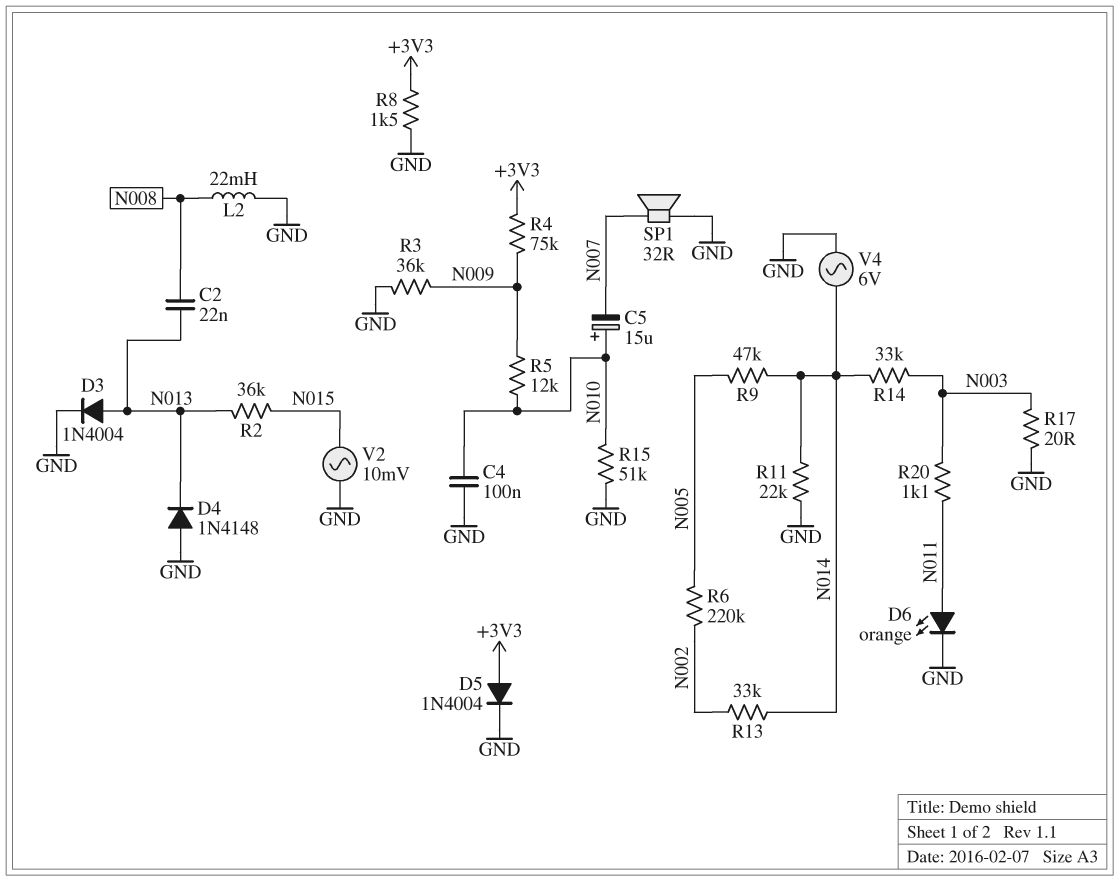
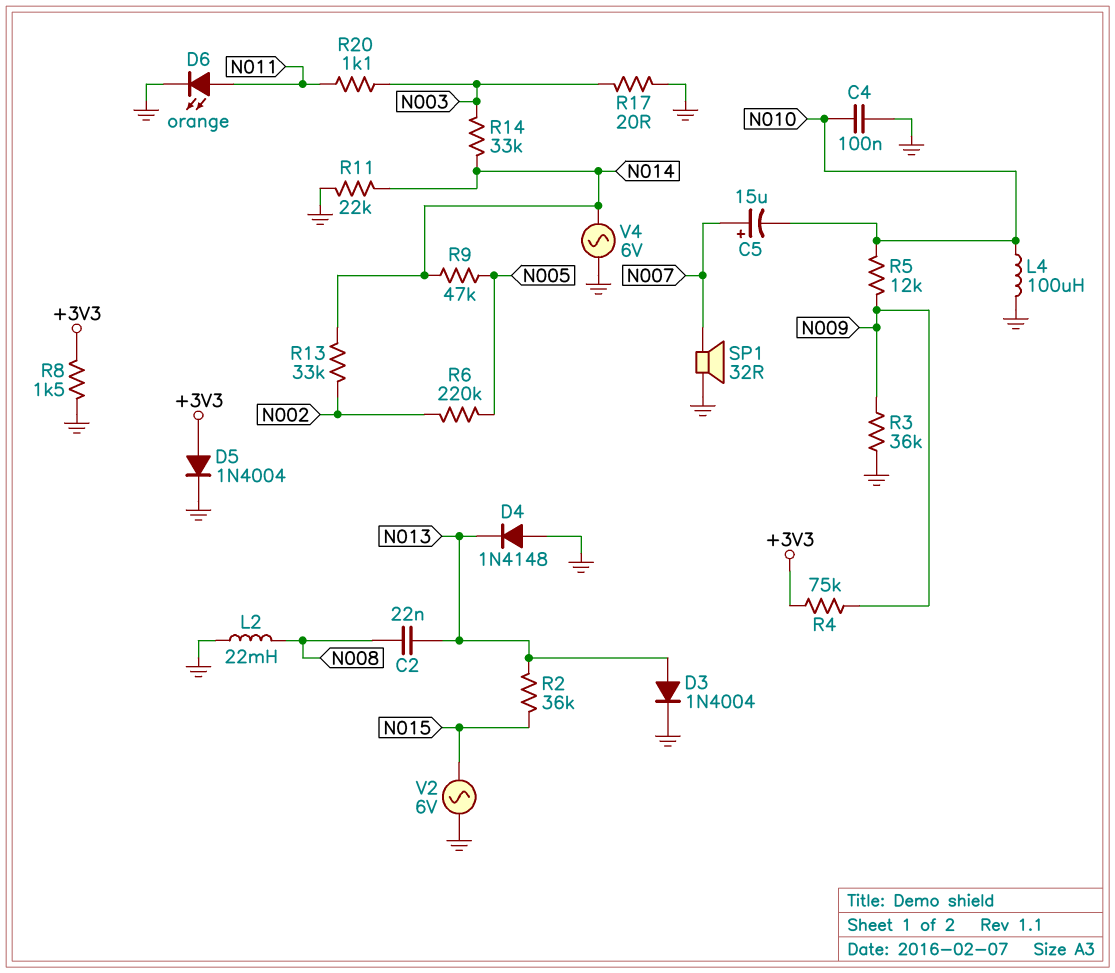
C5: 15uF (plus N010, minus N007) -> 15uF (plus N007, minus N010)
L4: none -> 100uH (GND, N010)
R15: 51k (GND, N010) -> none
V2: AC 10mV (GND, N015) -> AC 6V (GND, N015)

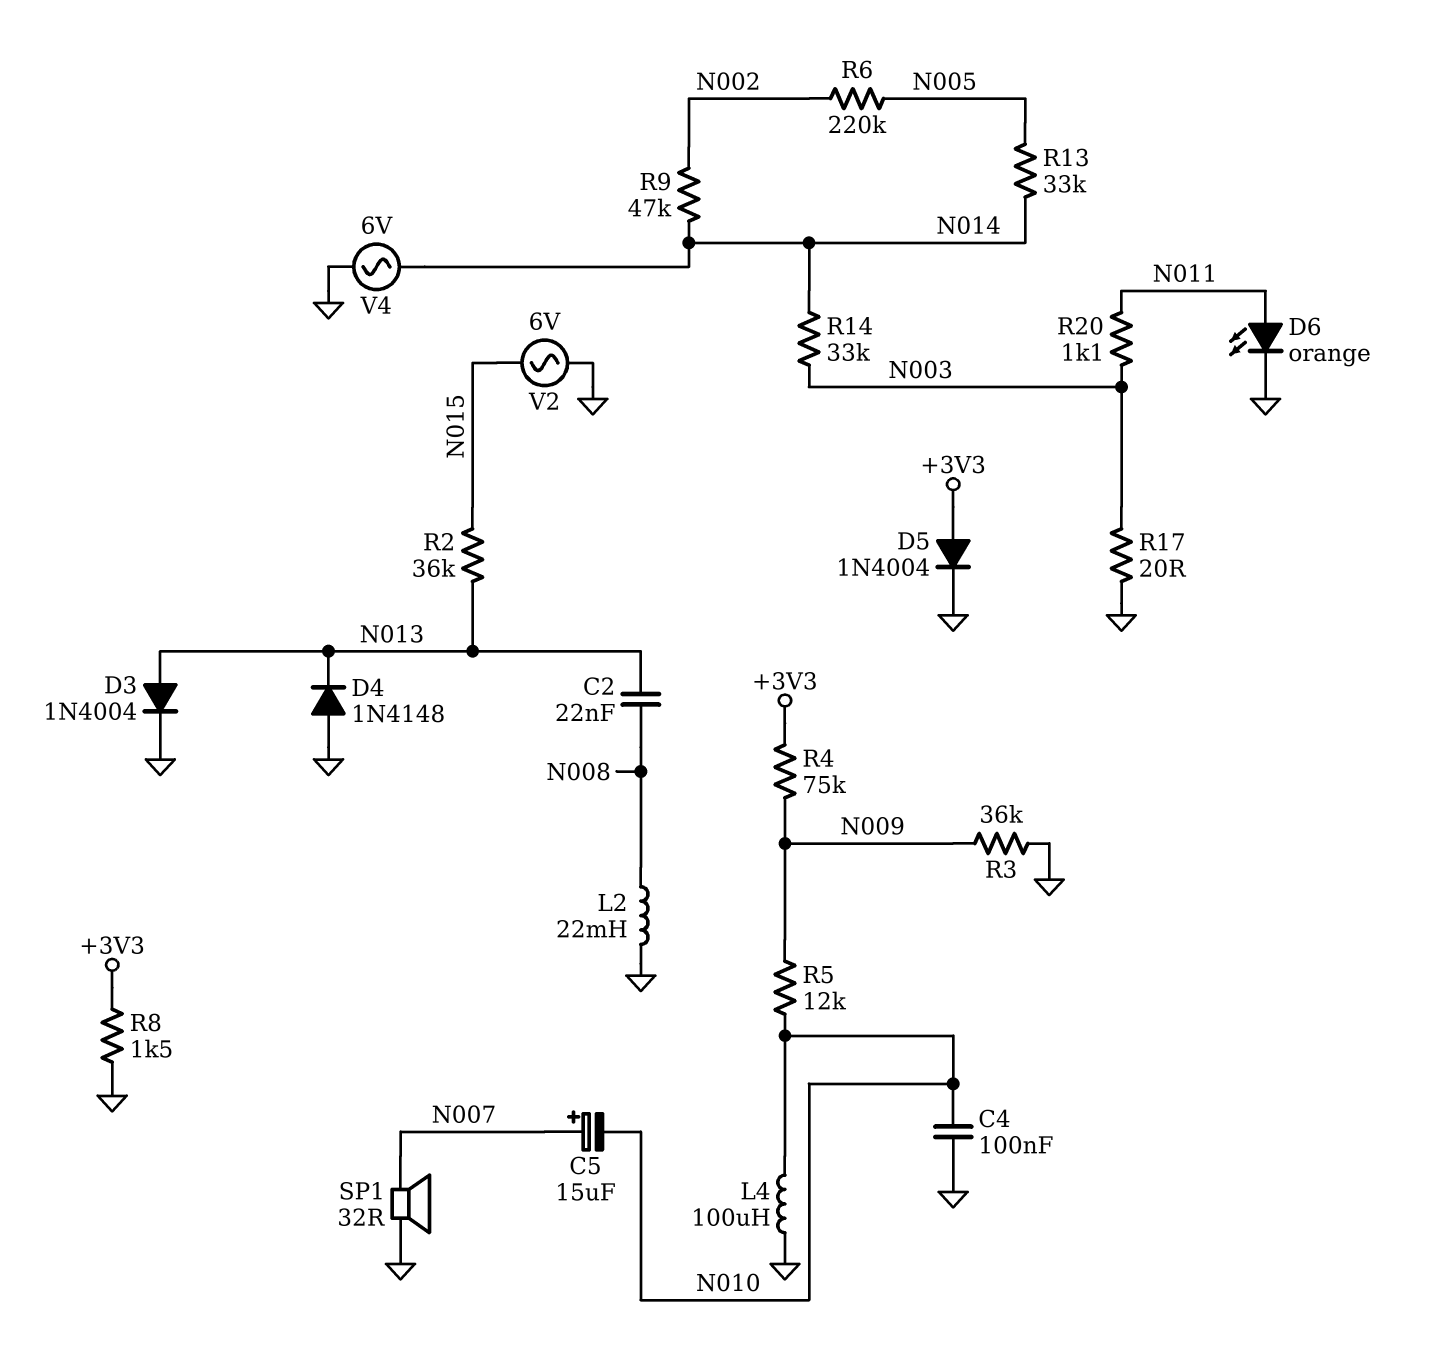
R9: 47k (N005, N014) -> 47k (N002, N014)
R11: 22k (GND, N014) -> none
R13: 33k (N002, N014) -> 33k (N005, N014)

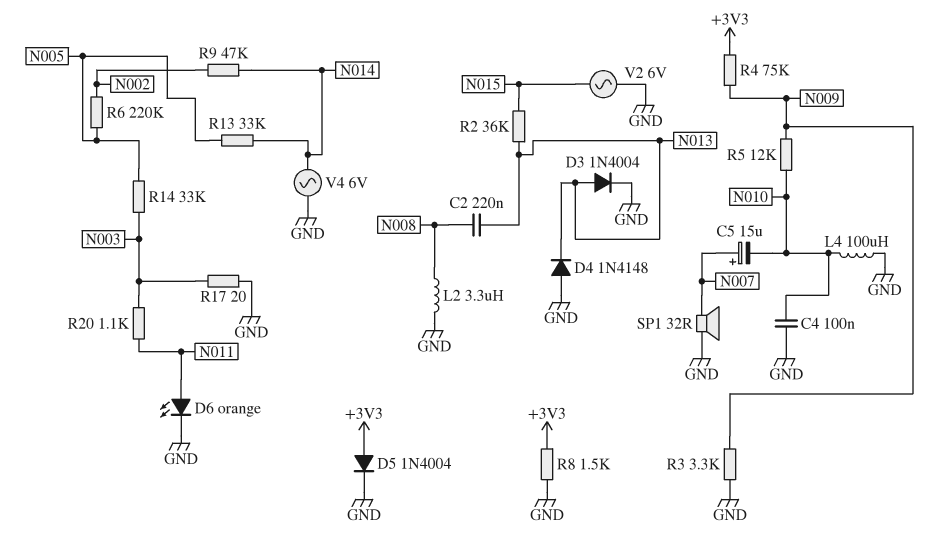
C2: 22nF (N008, N013) -> 220nF (N008, N013)
L2: 22mH (GND, N008) -> 3.3uH (GND, N008)
R3: 36k (GND, N009) -> 3.3k (GND, N009)
R14: 33k (N003, N014) -> 33k (N003, N005)

